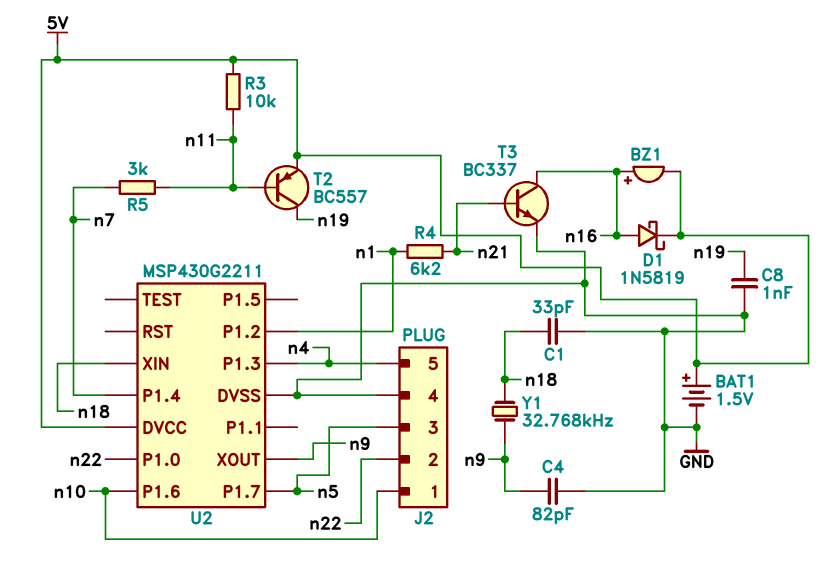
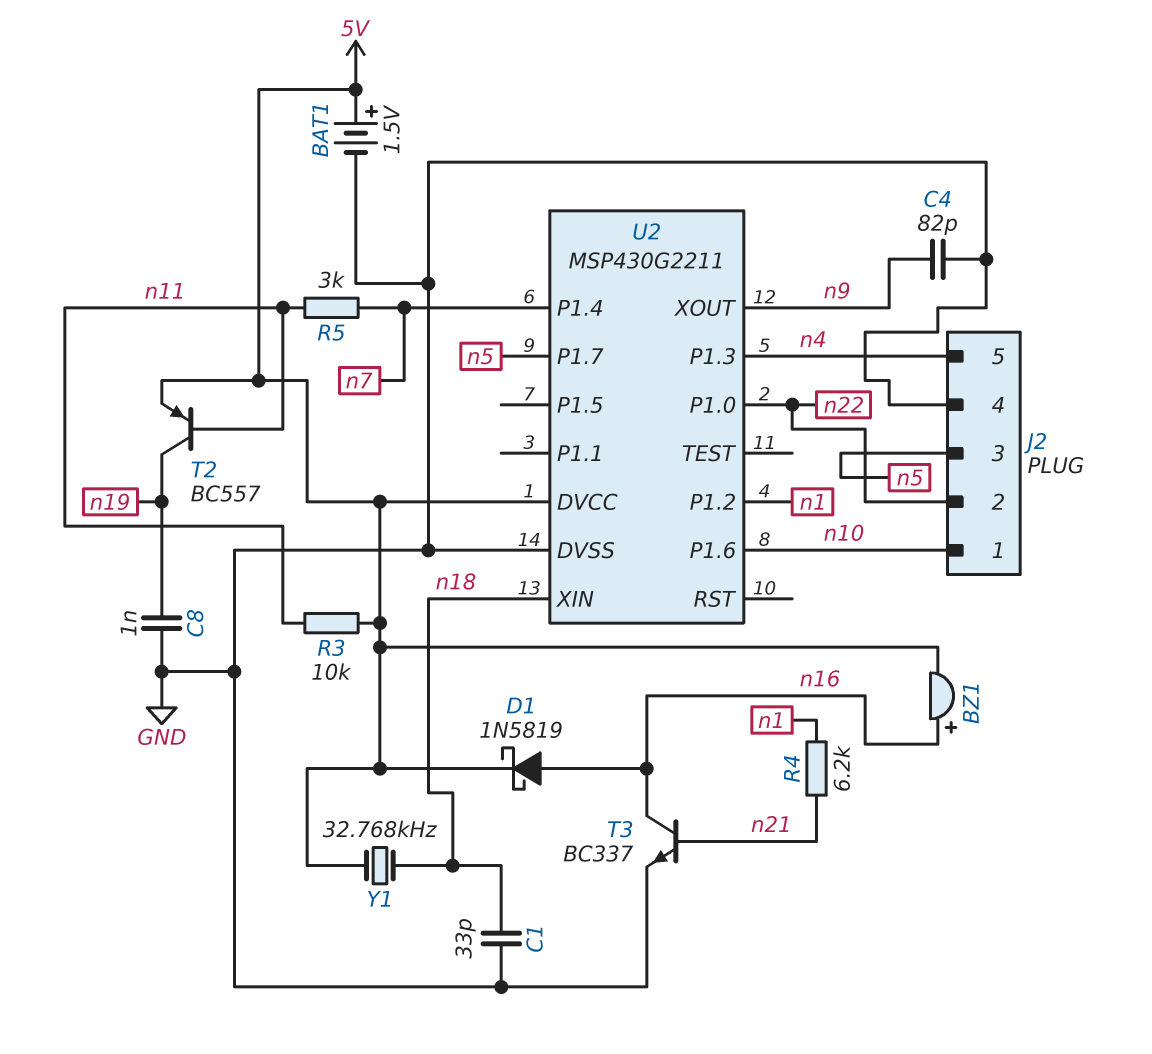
Y1: 32.768kHz (n9, n18) -> 32.768kHz (5V, n18)

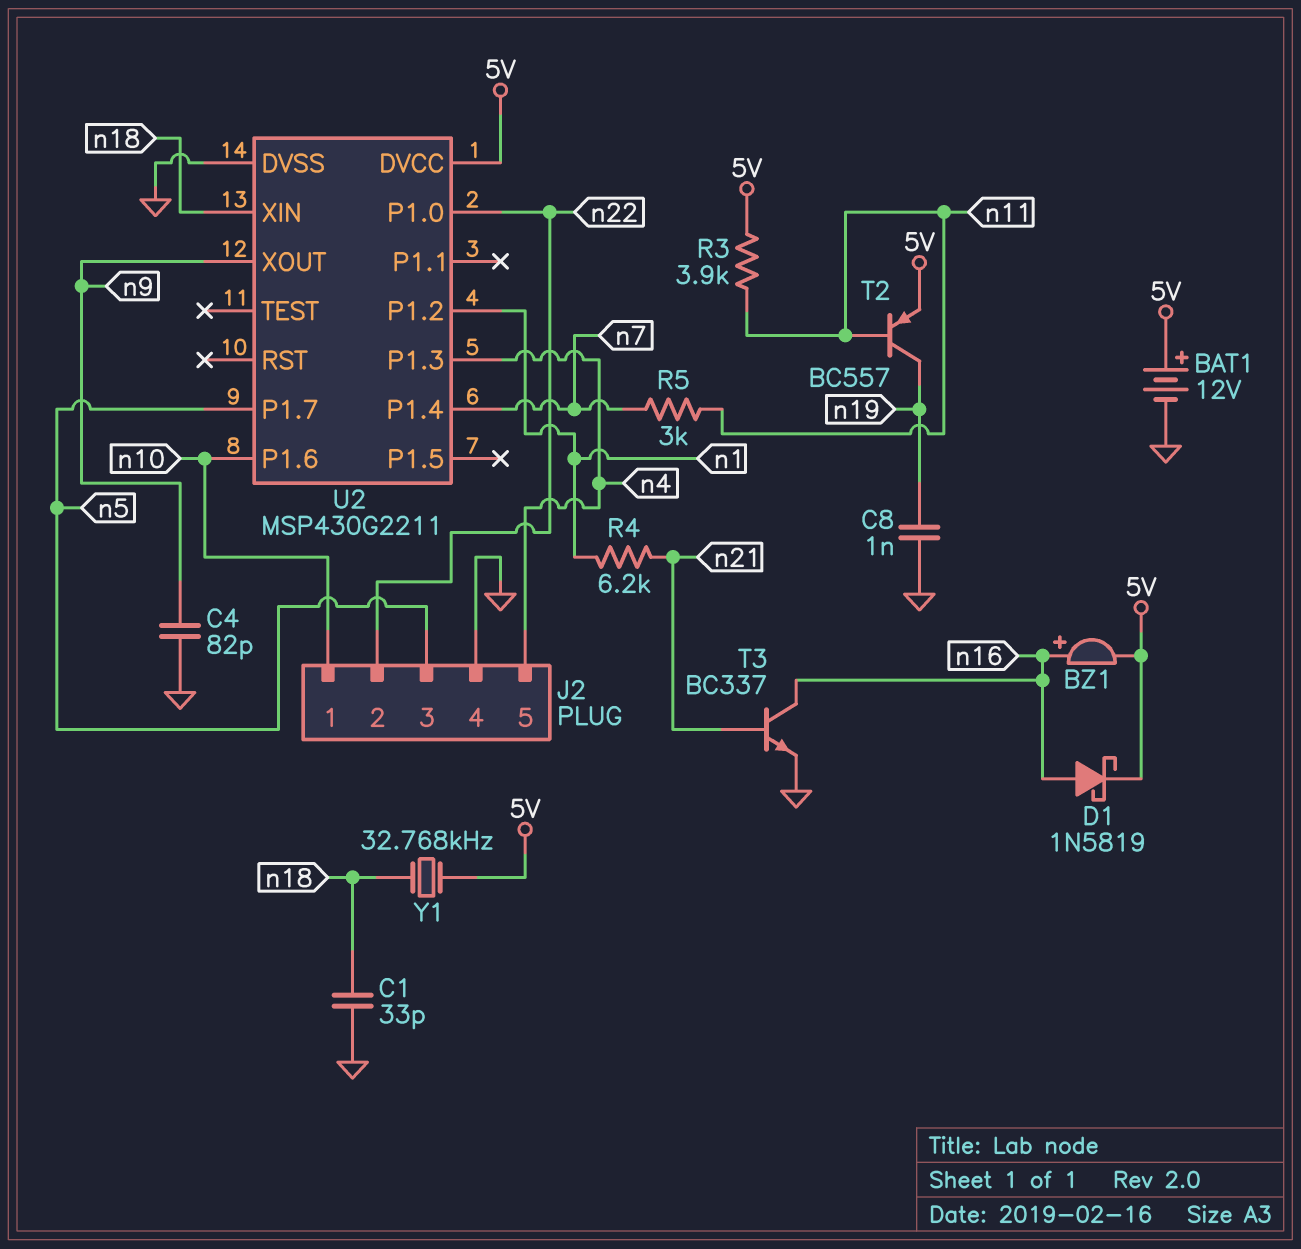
BAT1: 1.5V (plus 5V, minus GND) -> 12V (plus 5V, minus GND)
R3: 10k (5V, n11) -> 3.9k (5V, n11)

